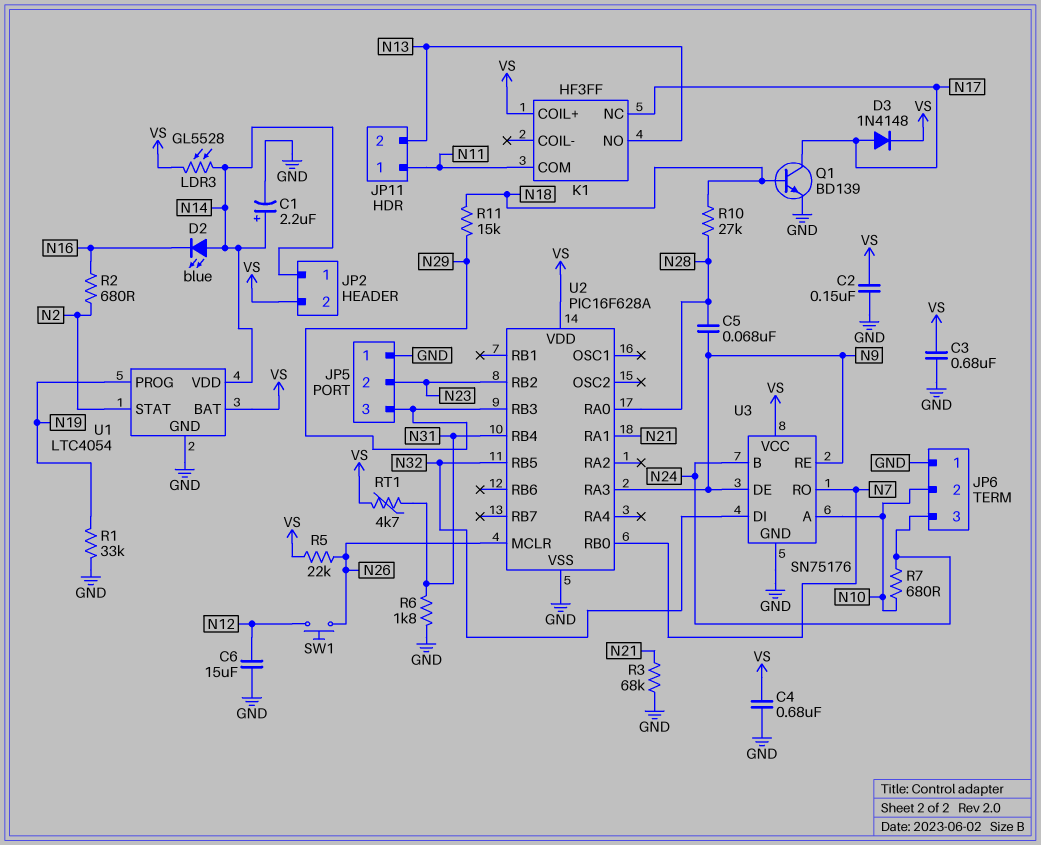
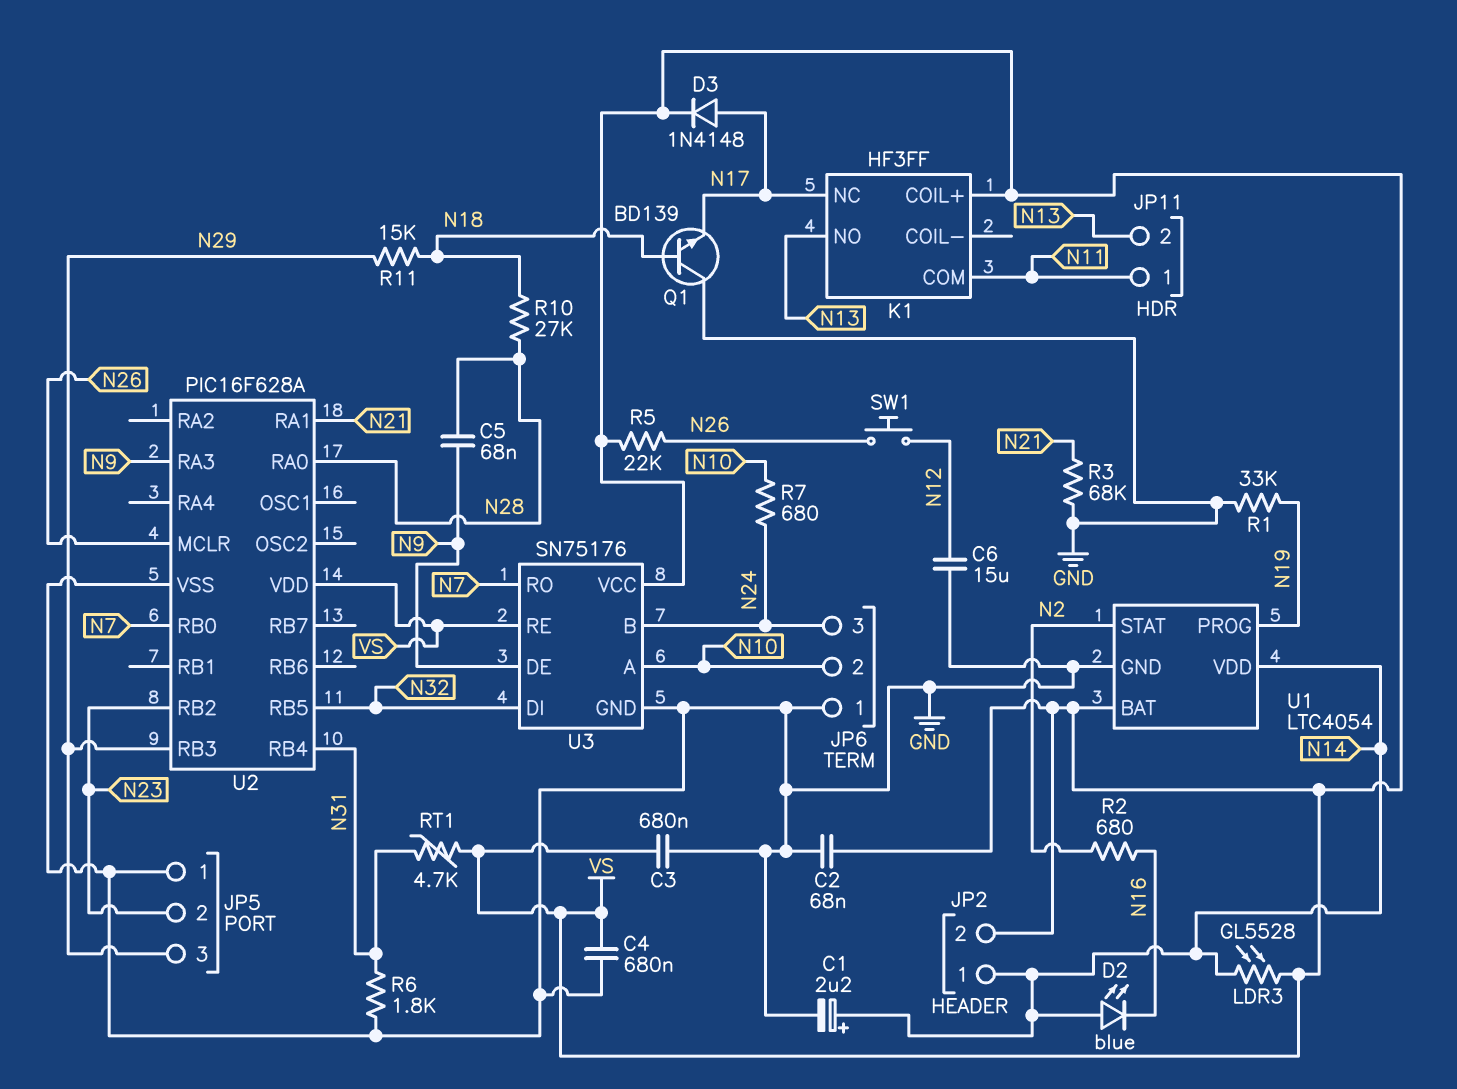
C2: 150nF (GND, VS) -> 68nF (GND, VS)
Q1: NPN BD139 (B N18, C N17, E GND) -> NPN BD139 (B N18, C GND, E N17)
U3 pin RE: N9 -> VS

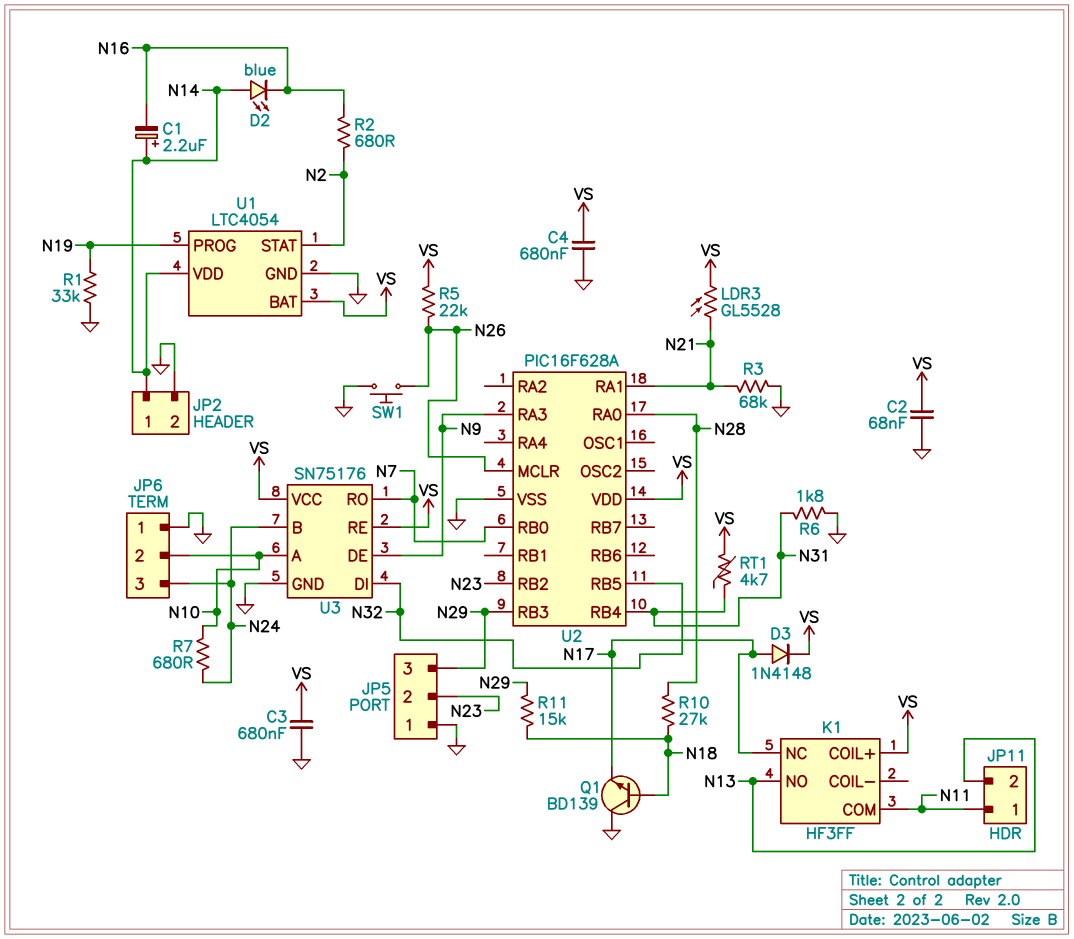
C1: 2.2uF (plus N14, minus GND) -> 2.2uF (plus N14, minus N16)
C5: 68nF (N9, N28) -> none
C6: 15uF (GND, N12) -> none
JP2 pin 2: VS -> GND
LDR3: GL5528 (N14, VS) -> GL5528 (N21, VS)
SW1: button (N12, N26) -> button (GND, N26)

